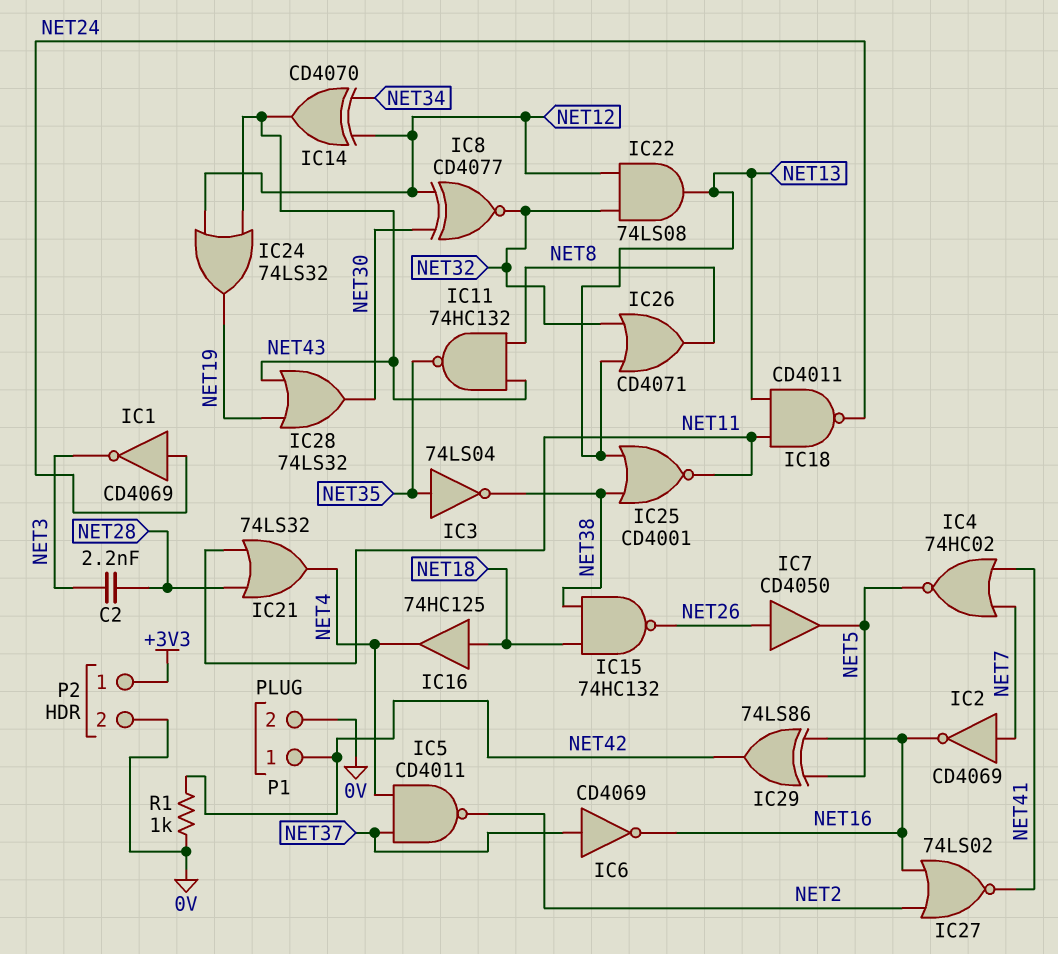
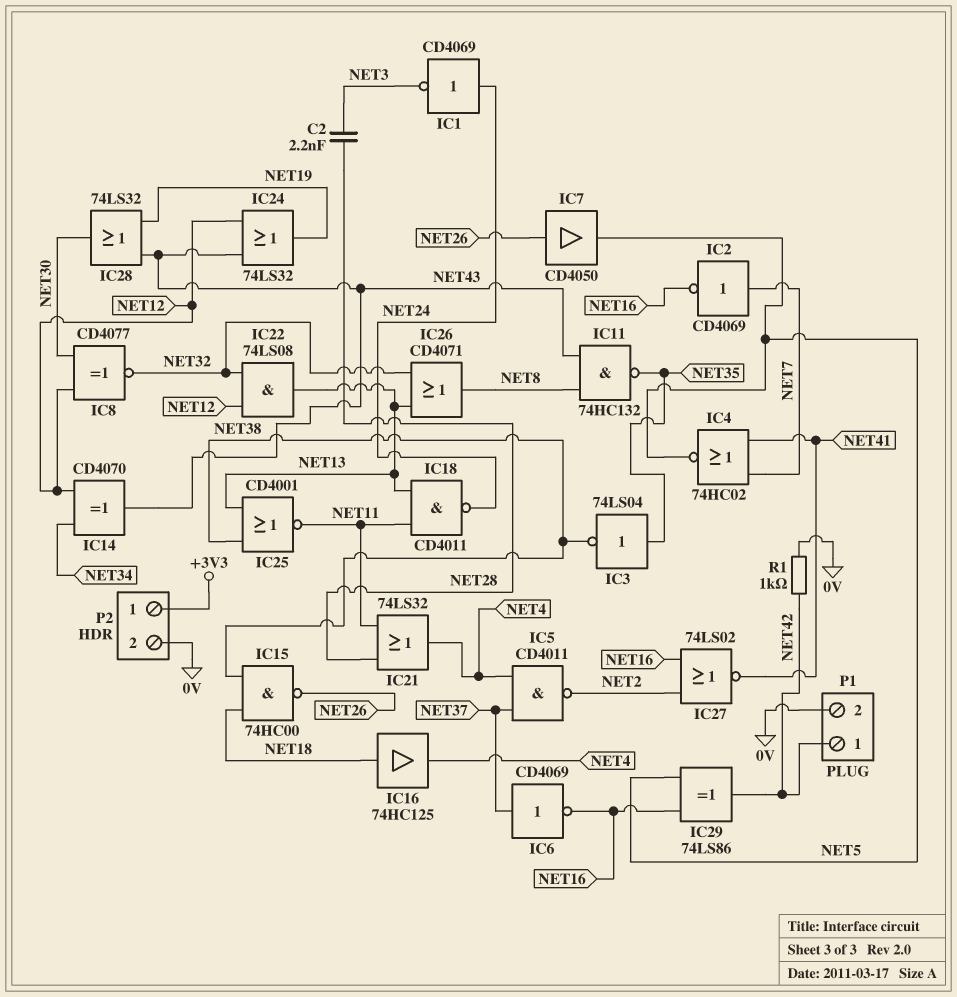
IC15: NAND 74HC132 (in NET18, in NET38, out NET26) -> NAND 74HC00 (in NET18, in NET38, out NET26)

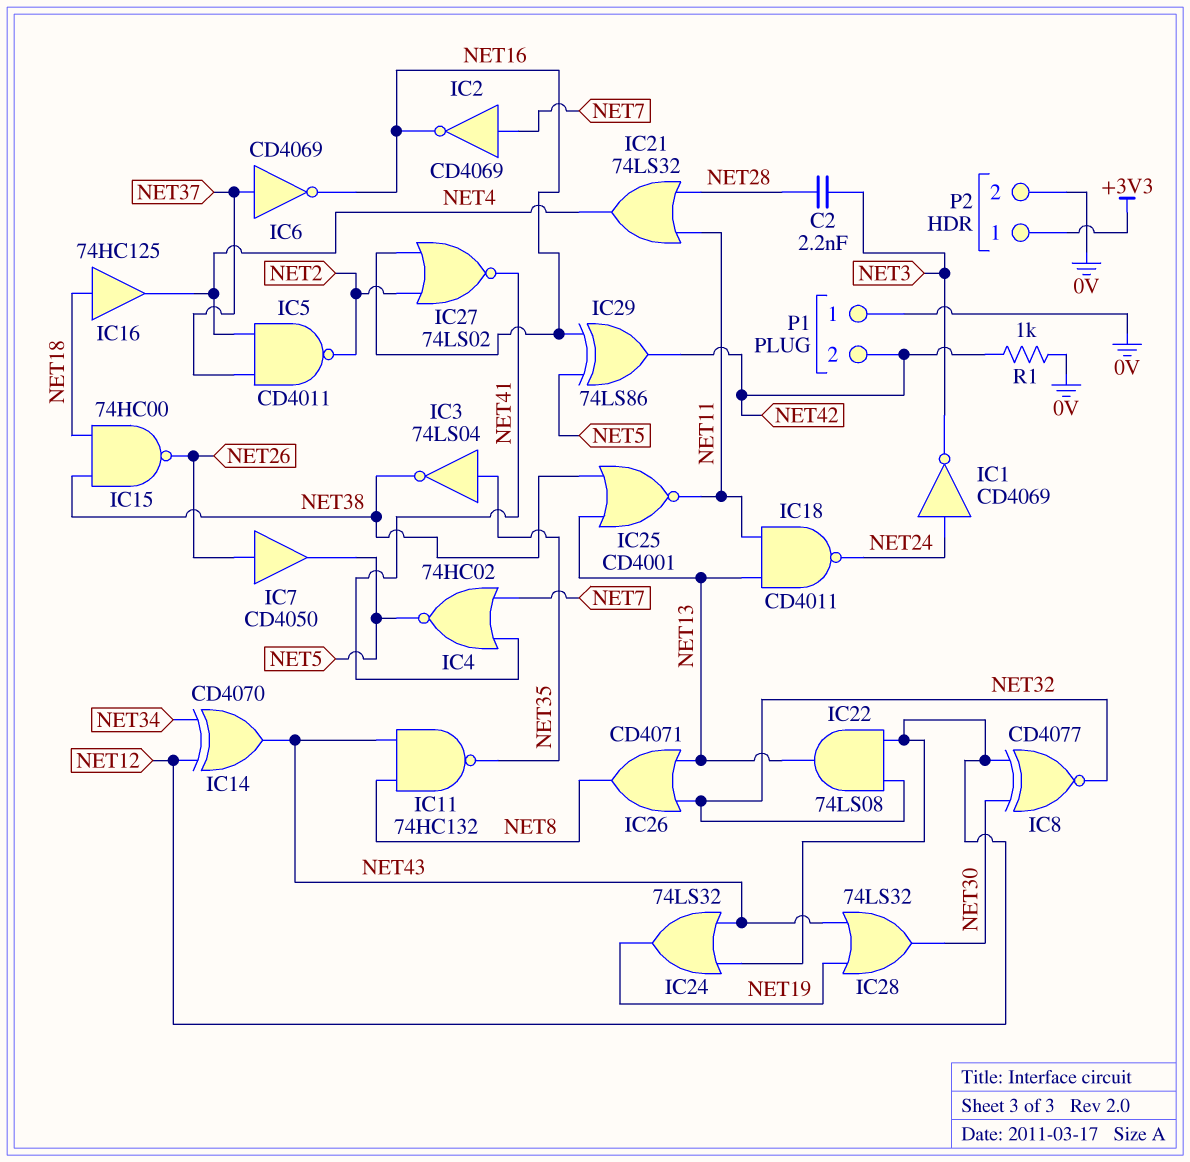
P1 pin 1: NET42 -> 0V
P1 pin 2: 0V -> NET42

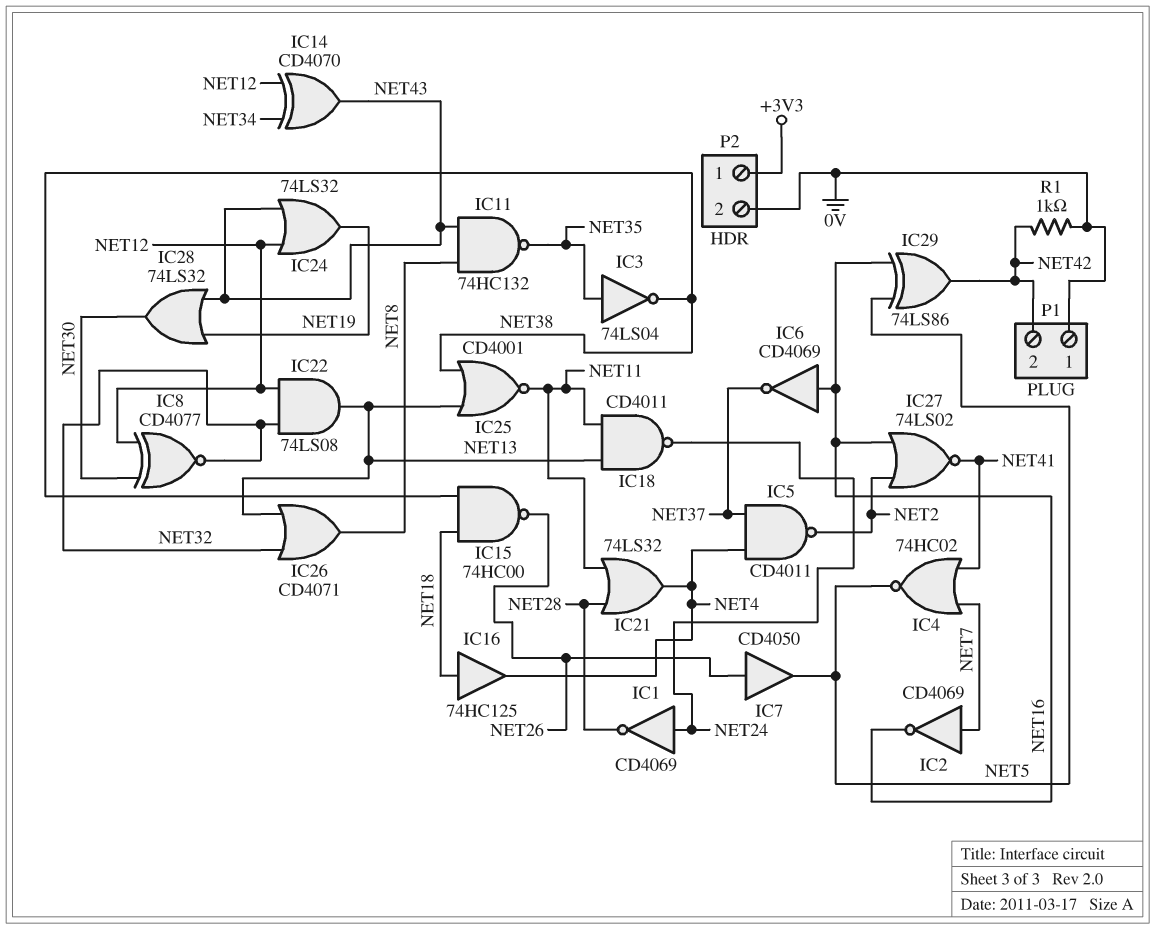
C2: 2.2nF (NET3, NET28) -> none
IC1: NOT CD4069 (in NET24, out NET3) -> NOT CD4069 (in NET24, out NET28)
IC6: NOT CD4069 (in NET37, out NET16) -> NOT CD4069 (in NET16, out NET37)

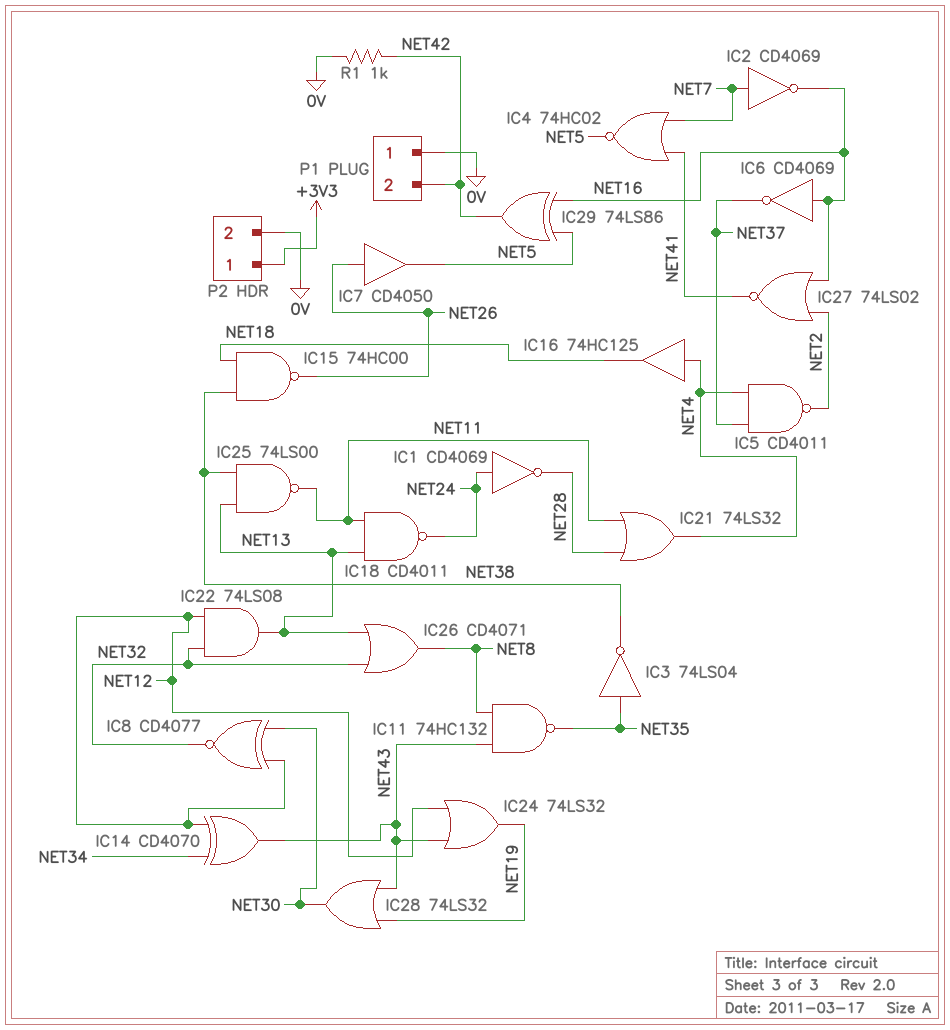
IC16: buffer 74HC125 (in NET18, out NET4) -> buffer 74HC125 (in NET4, out NET18)
IC25: NOR CD4001 (in NET13, in NET38, out NET11) -> NAND 74LS00 (in NET13, in NET38, out NET11)

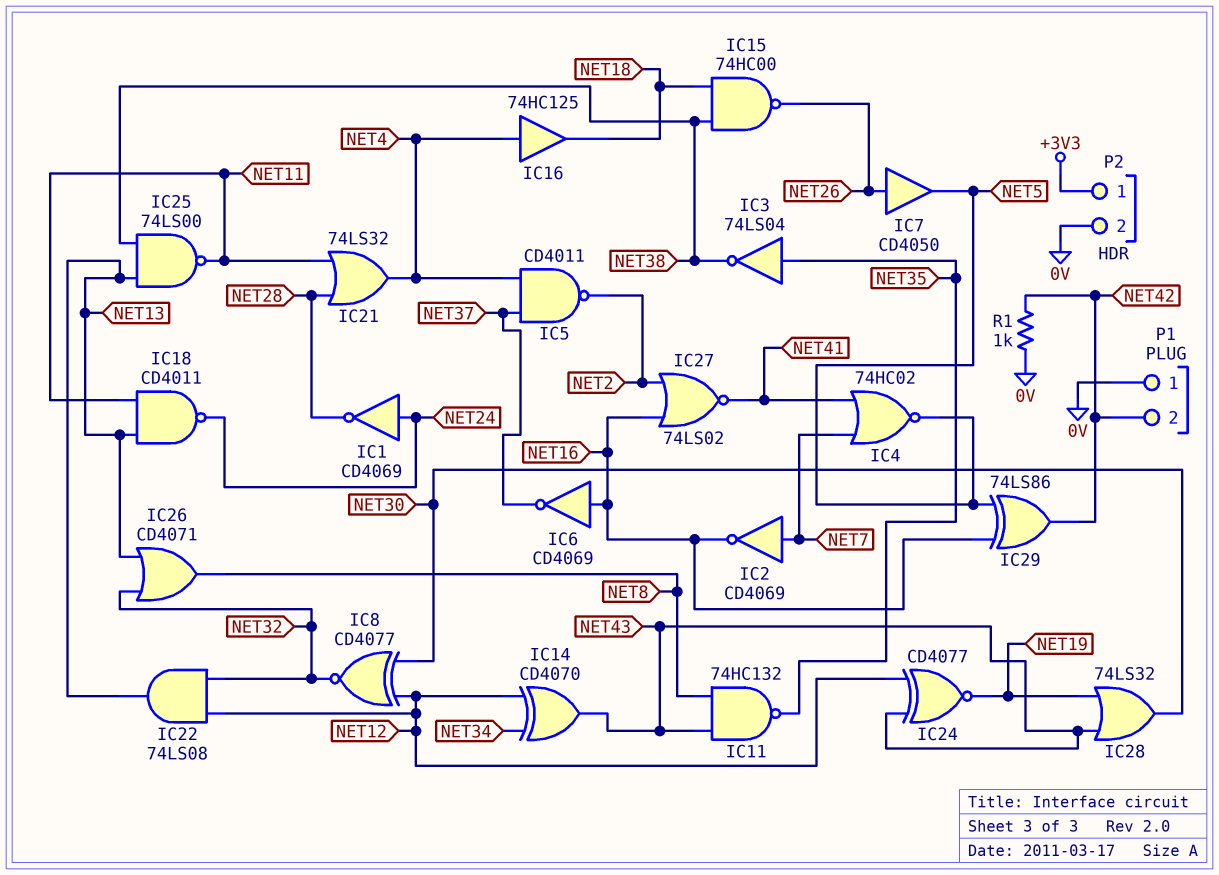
IC24: OR 74LS32 (in NET12, in NET43, out NET19) -> XNOR CD4077 (in NET12, in NET43, out NET19)

